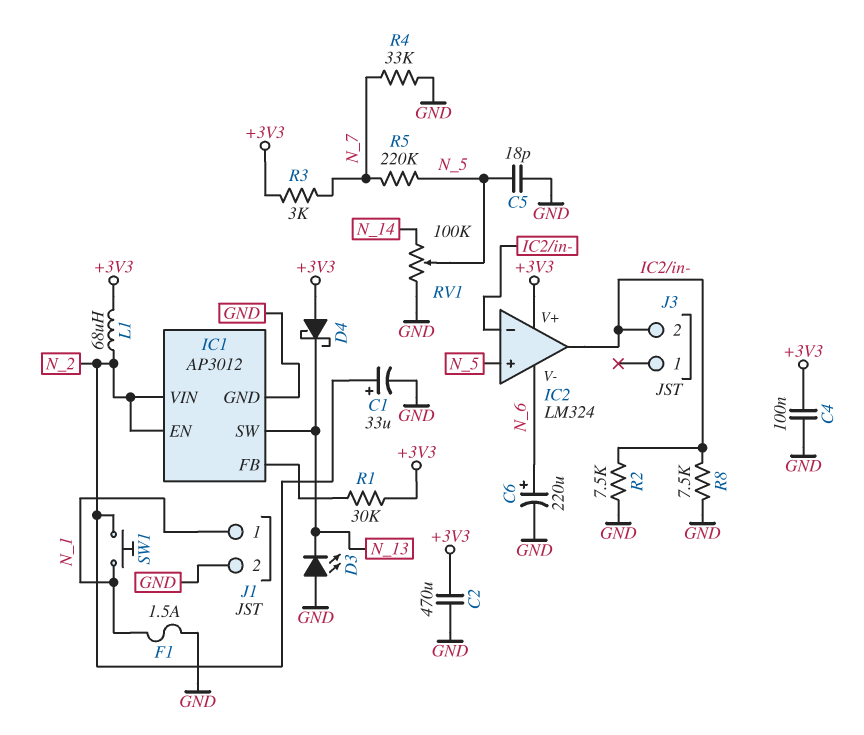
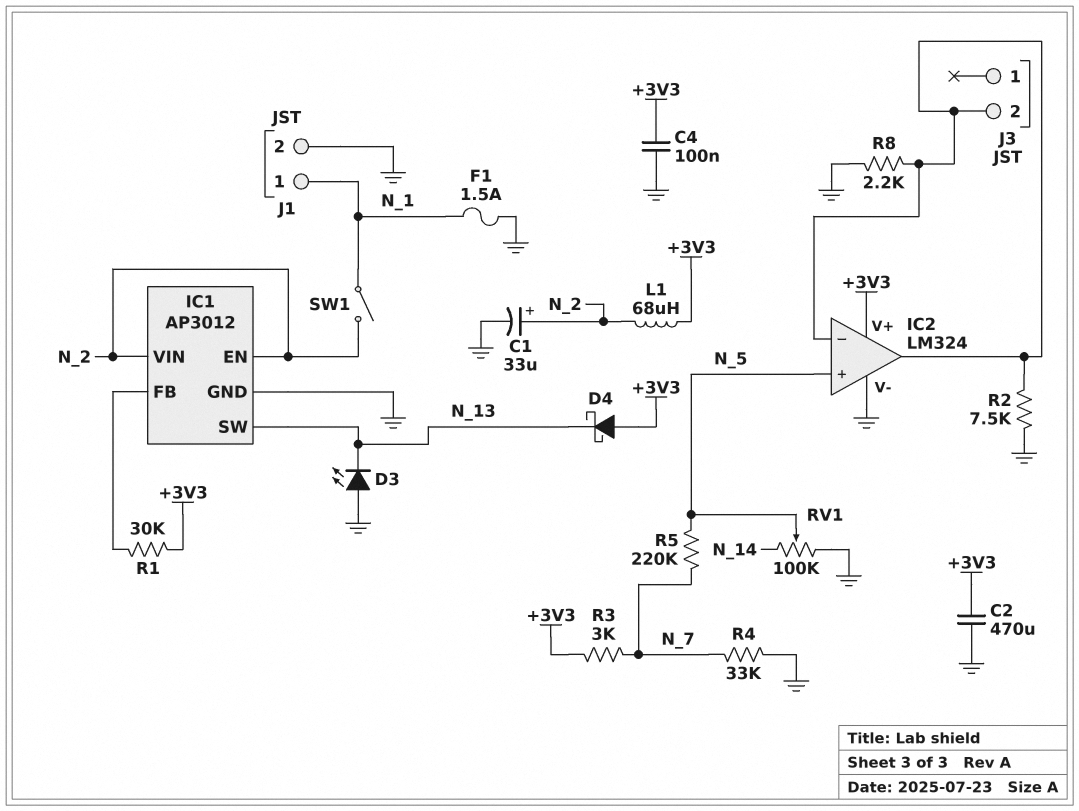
C5: 18pF (GND, N_5) -> none
C6: 220uF (plus N_6, minus GND) -> none
IC2 pin V-: N_6 -> GND
R8: 7.5k (GND, IC2/in-) -> 2.2k (GND, IC2/in-)
SW1: button (N_1, N_2) -> switch (N_1, N_2)

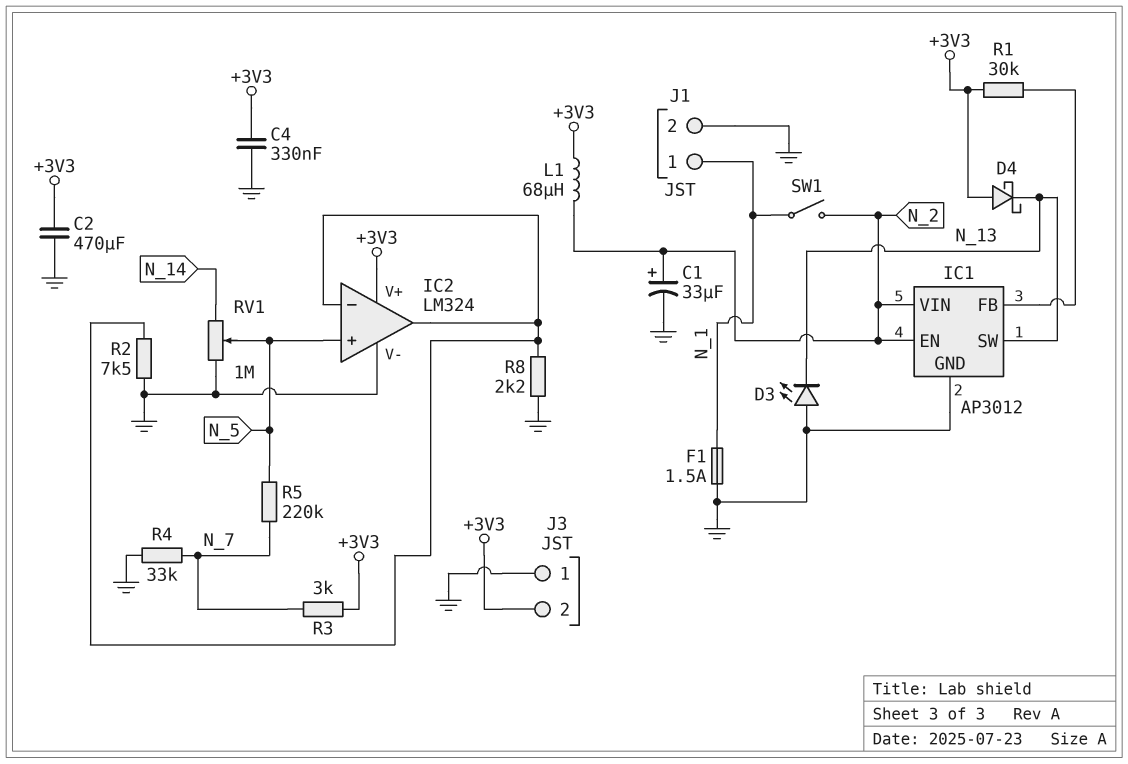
C4: 100nF (+3V3, GND) -> 330nF (+3V3, GND)
J3 pin 1: none -> GND
J3 pin 2: IC2/in- -> +3V3
RV1: 100k (GND, N_14, wiper N_5) -> 1M (GND, N_14, wiper N_5)

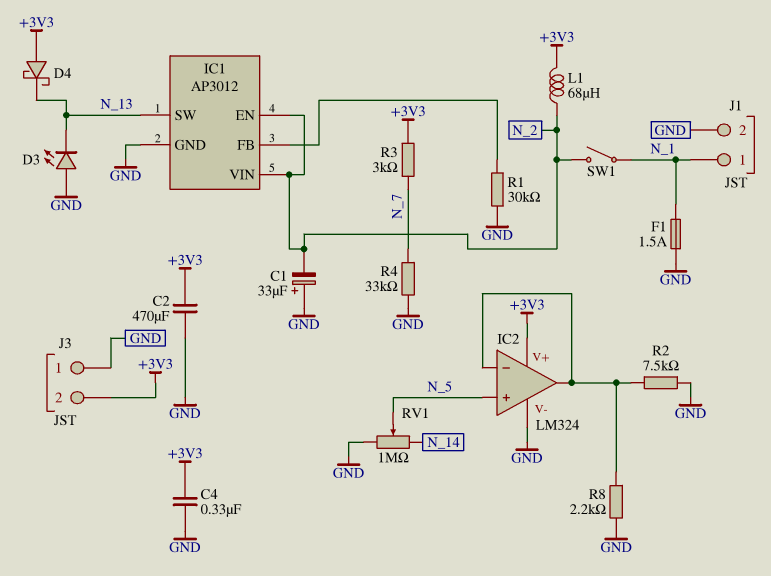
C1: 33uF (plus N_2, minus GND) -> 33uF (plus GND, minus N_2)
R1: 30k (+3V3, IC1/FB) -> 30k (GND, IC1/FB)
R5: 220k (N_5, N_7) -> none

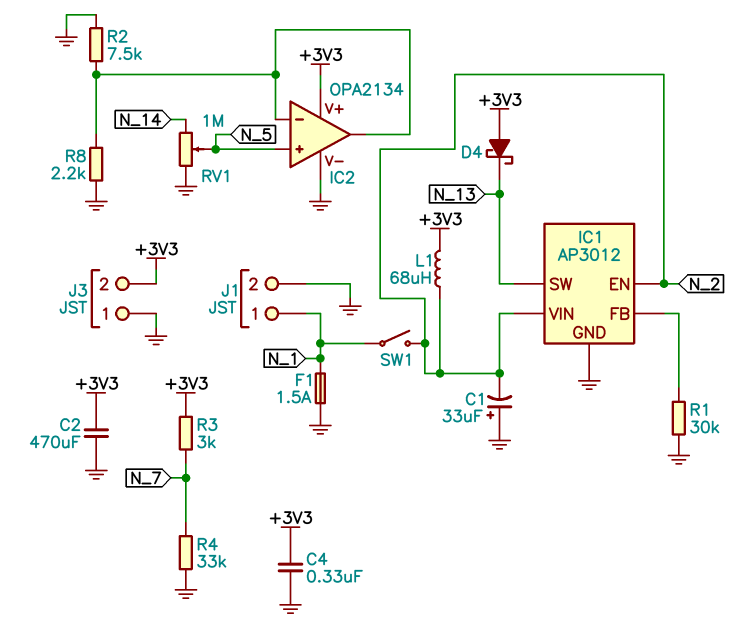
D3: LED (A GND, K N_13) -> none
IC2: LM324 -> OPA2134

